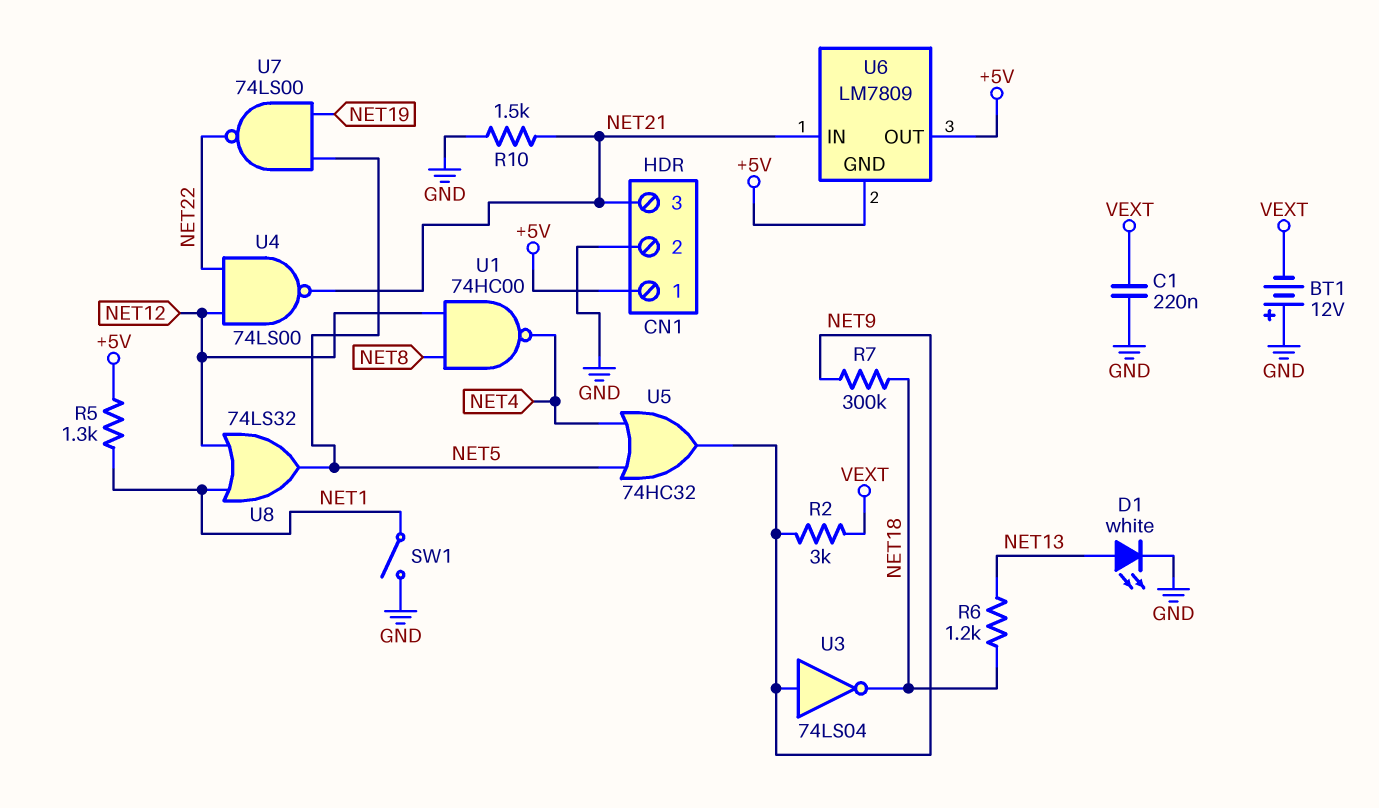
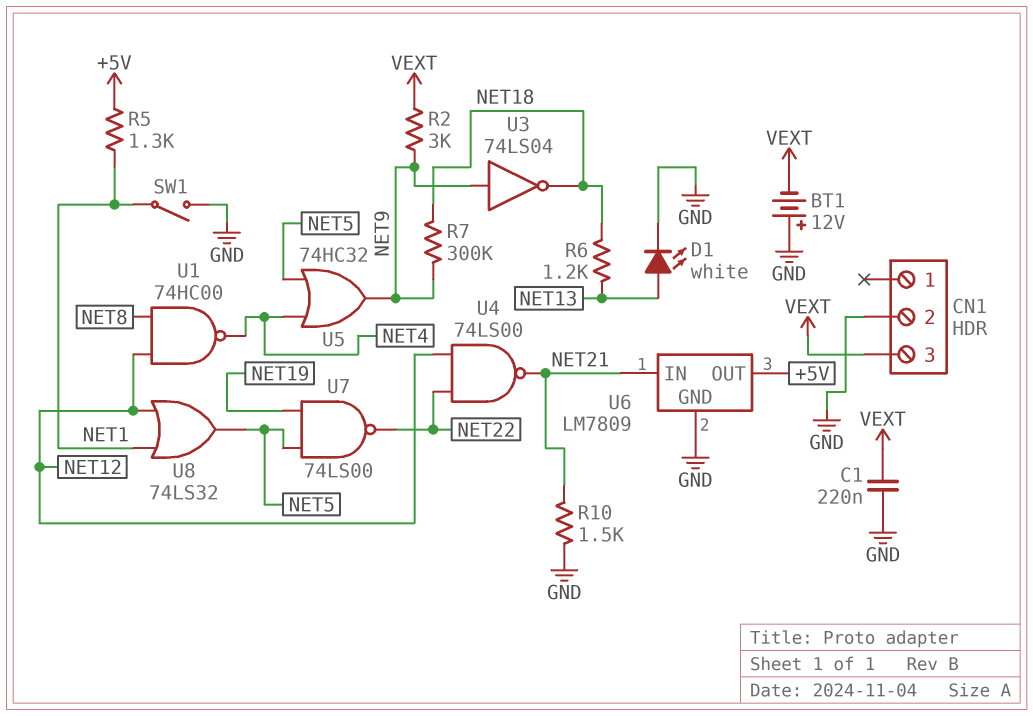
CN1 pin 1: +5V -> none
CN1 pin 3: NET21 -> VEXT
U6 pin GND: +5V -> GND

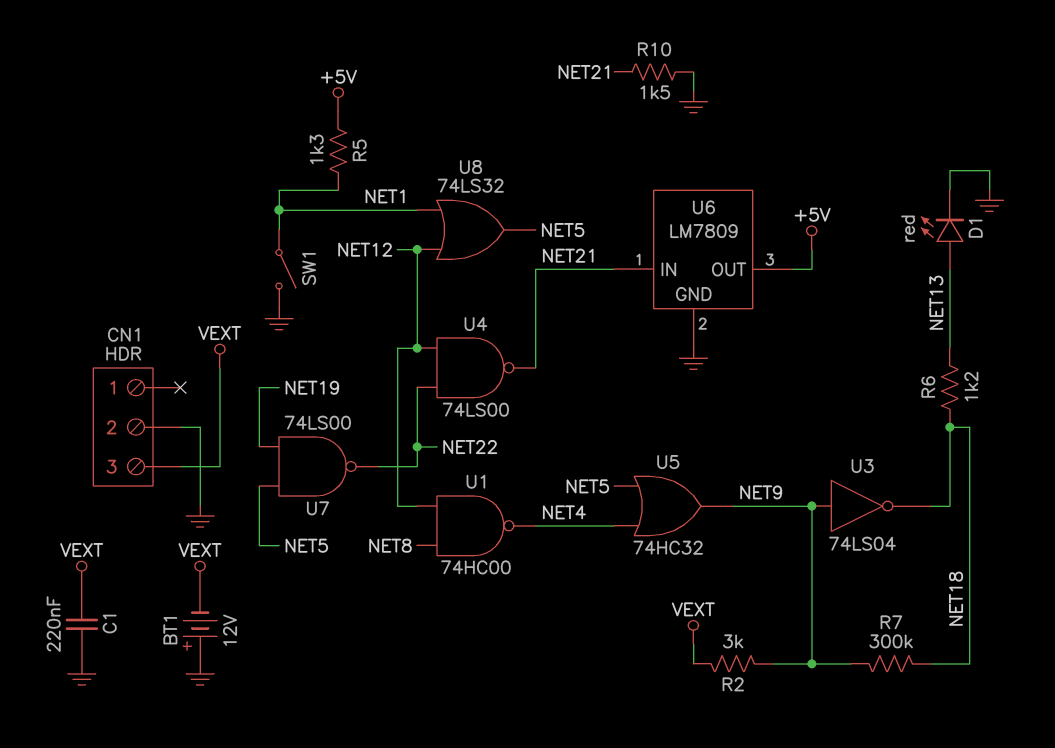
D1: LED white (A NET13, K GND) -> LED red (A NET13, K GND)

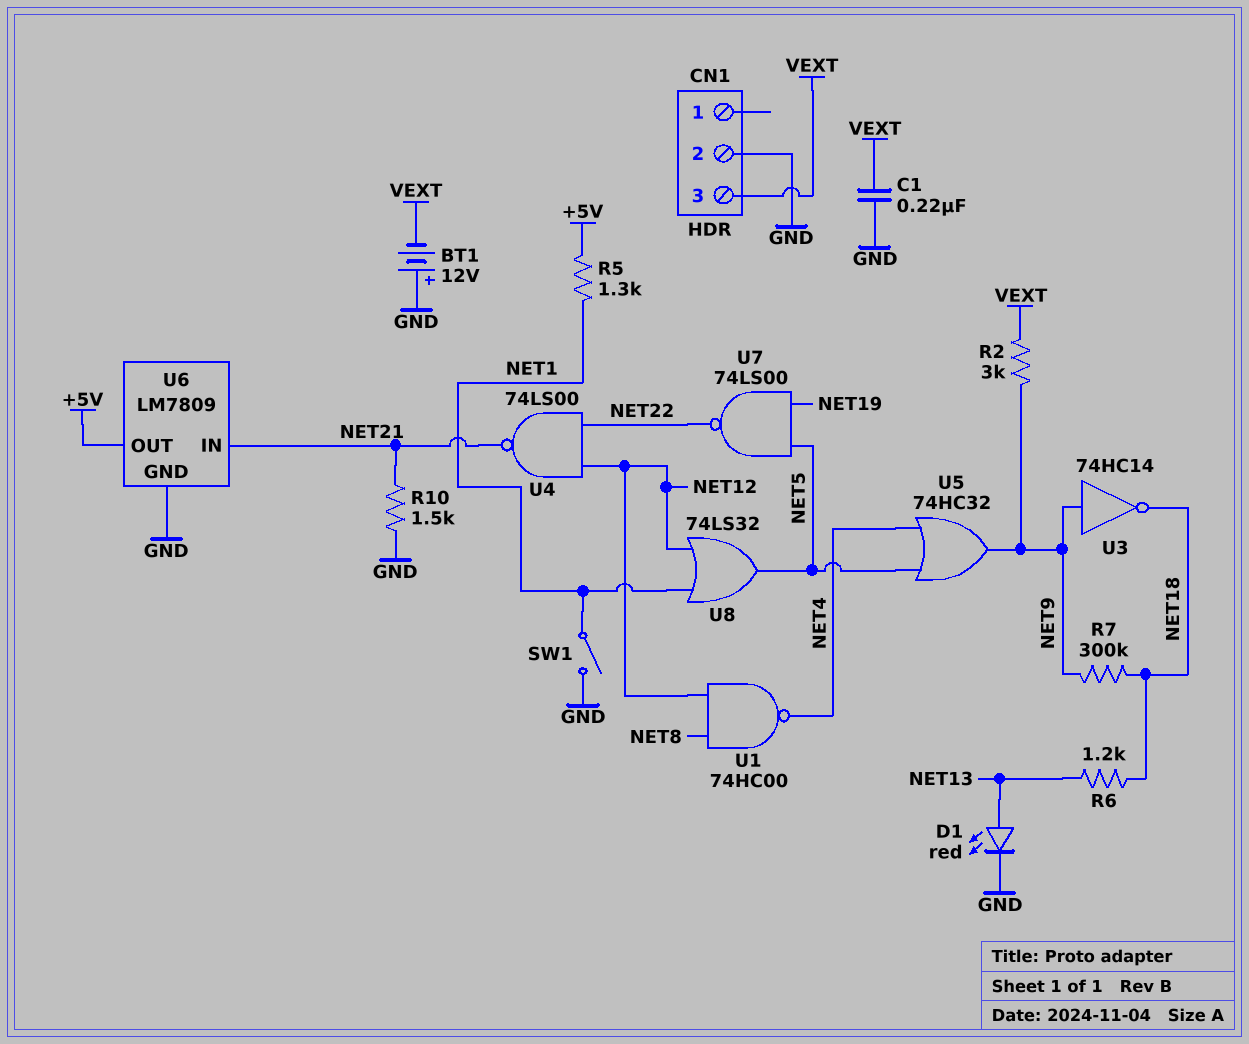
U3: NOT 74LS04 (in NET9, out NET18) -> NOT 74HC14 (in NET9, out NET18)

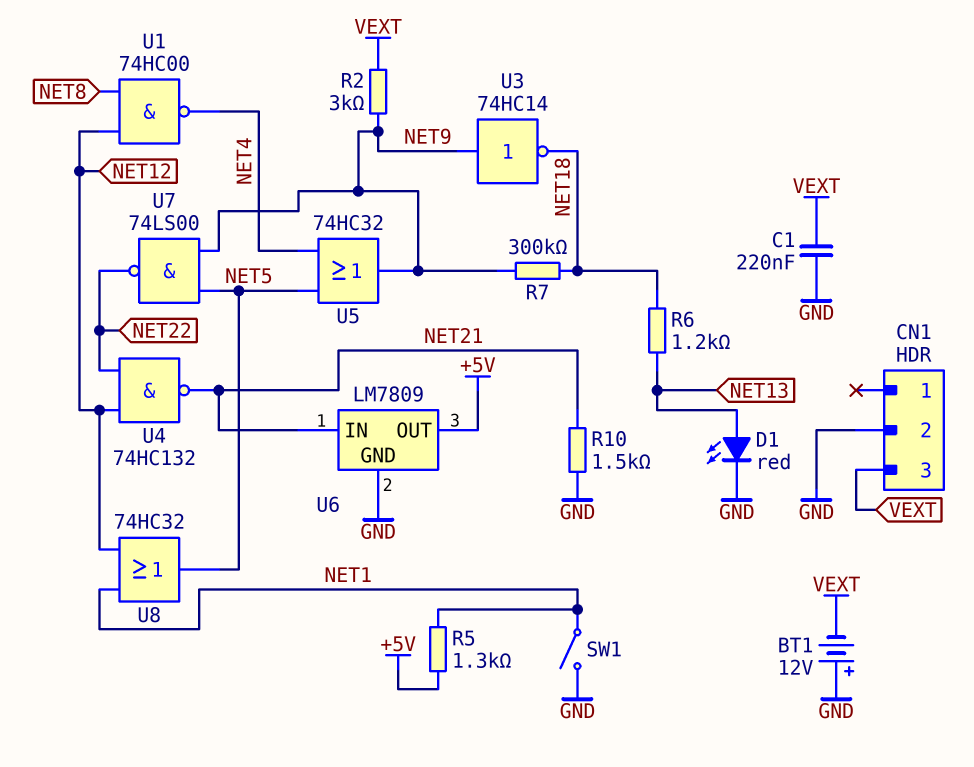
U4: NAND 74LS00 (in NET12, in NET22, out NET21) -> NAND 74HC132 (in NET12, in NET22, out NET21)
U7: NAND 74LS00 (in NET5, in NET19, out NET22) -> NAND 74LS00 (in NET5, in NET9, out NET22)
U8: OR 74LS32 (in NET1, in NET12, out NET5) -> OR 74HC32 (in NET1, in NET12, out NET5)

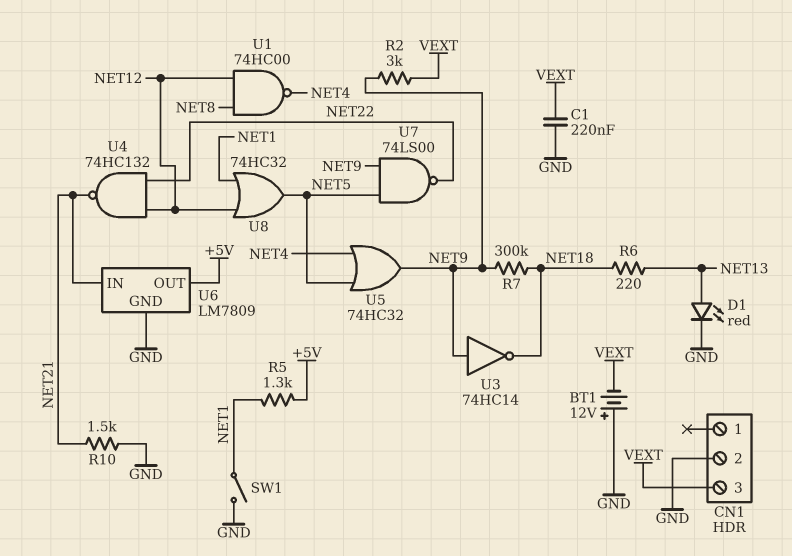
R6: 1.2k (NET13, NET18) -> 220 (NET13, NET18)

